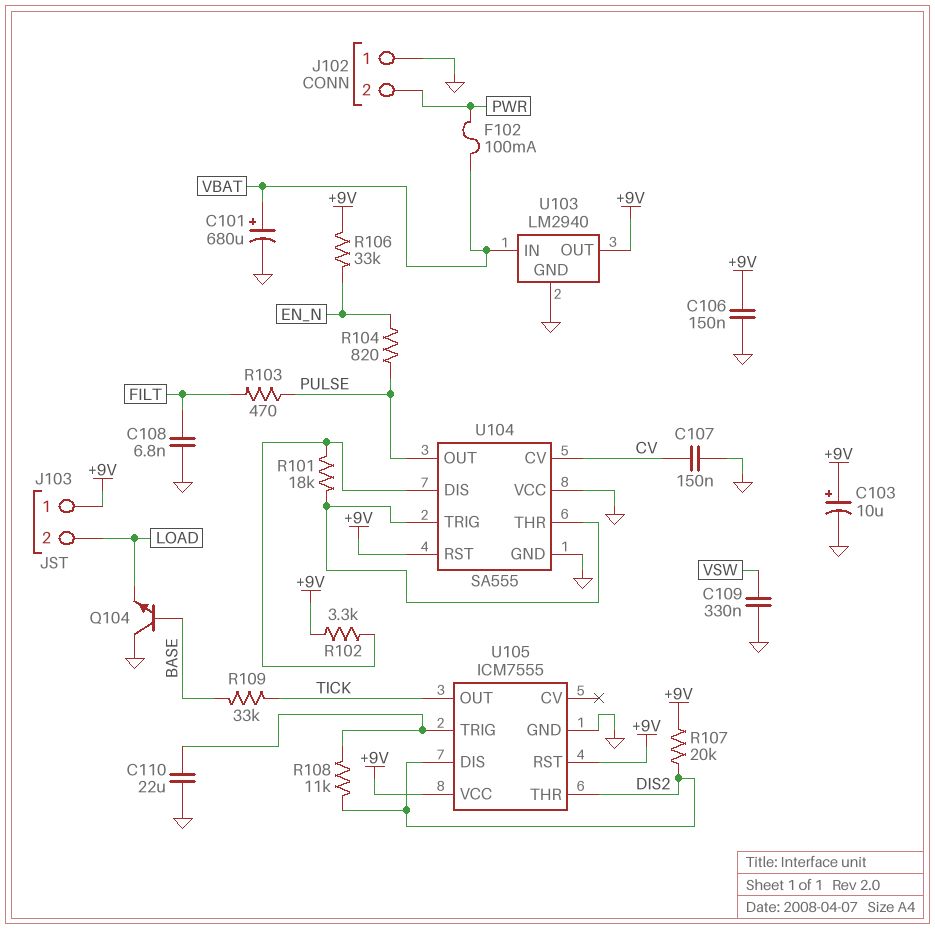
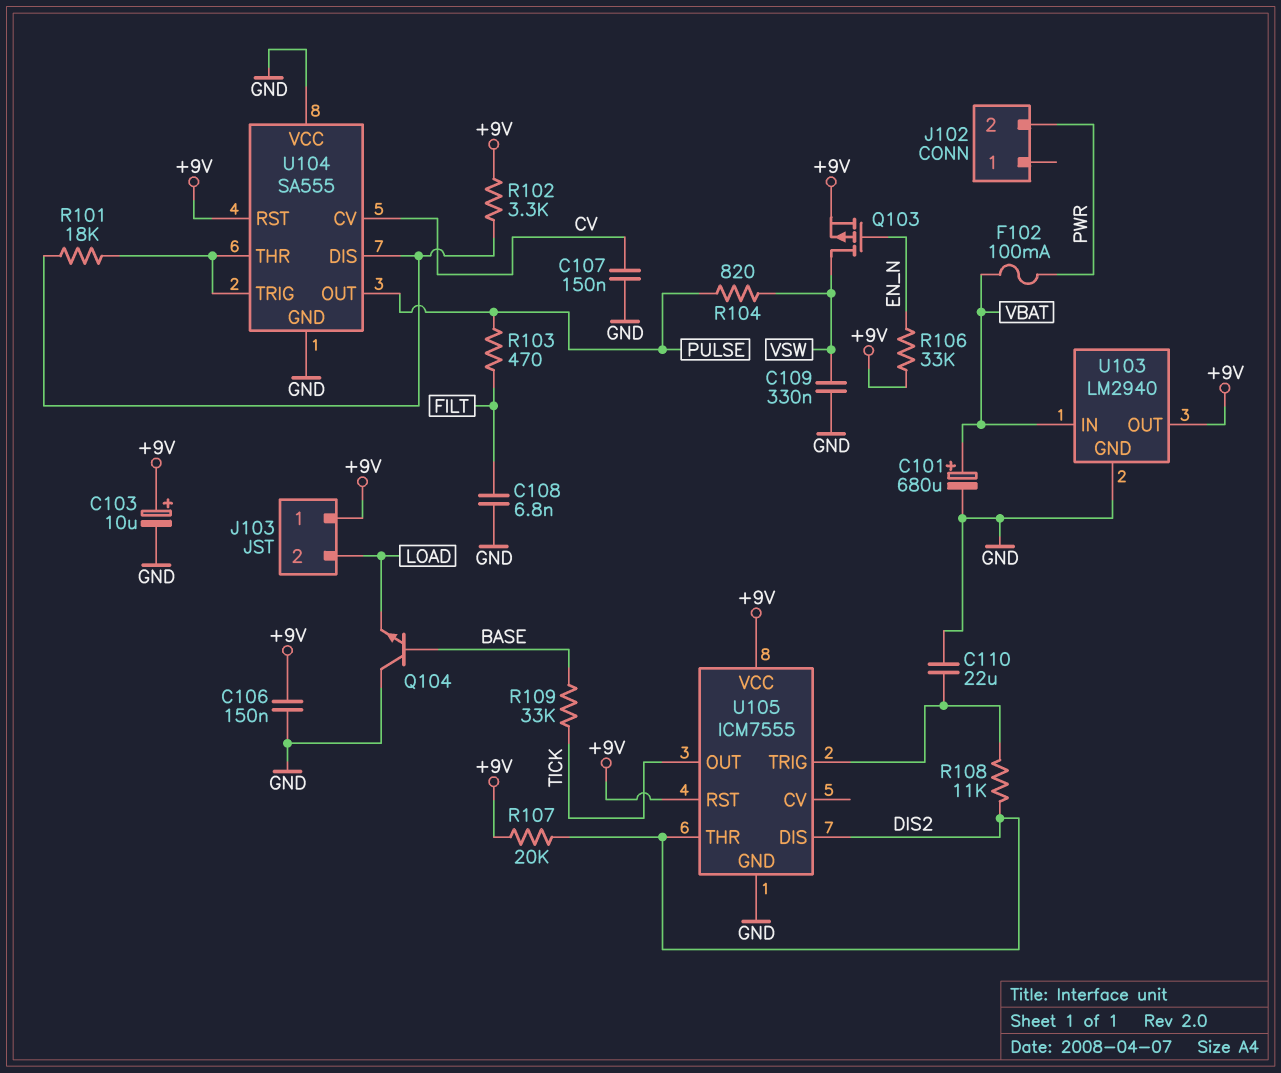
J102 pin 1: GND -> none
Q103: none -> PMOS (G EN_N, D VSW, S +9V)
R104: 820 (EN_N, PULSE) -> 820 (PULSE, VSW)

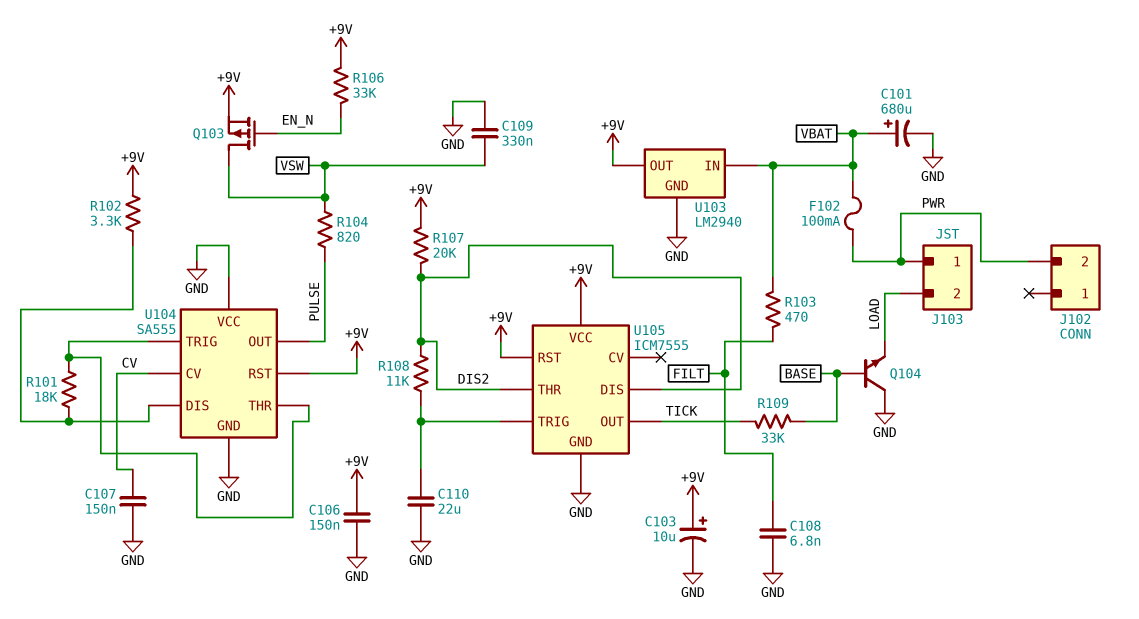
J103 pin 1: +9V -> PWR
R103: 470 (FILT, PULSE) -> 470 (FILT, VBAT)

